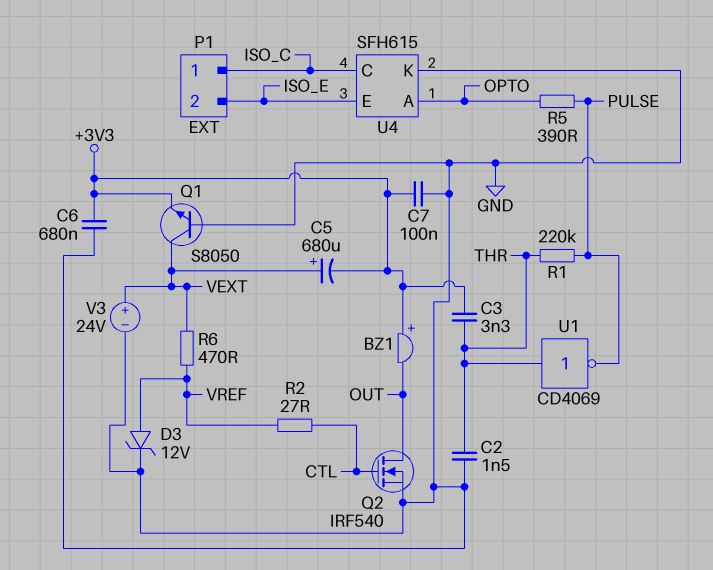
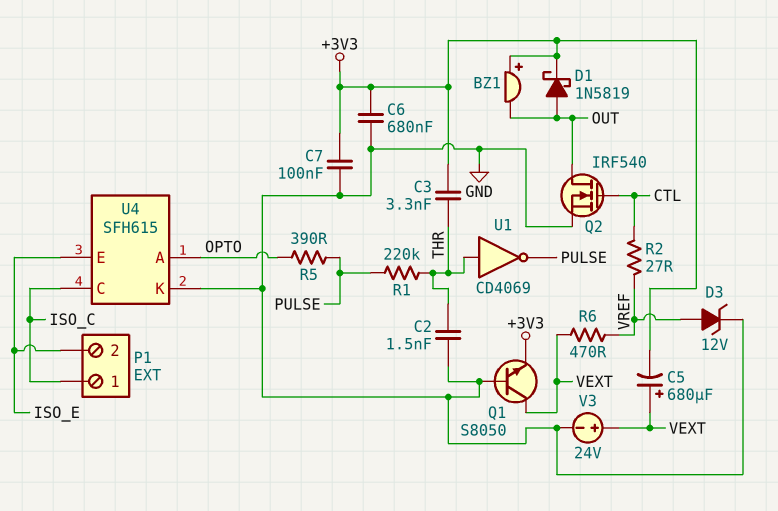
D1: none -> schottky 1N5819 (A OUT, K +3V3)

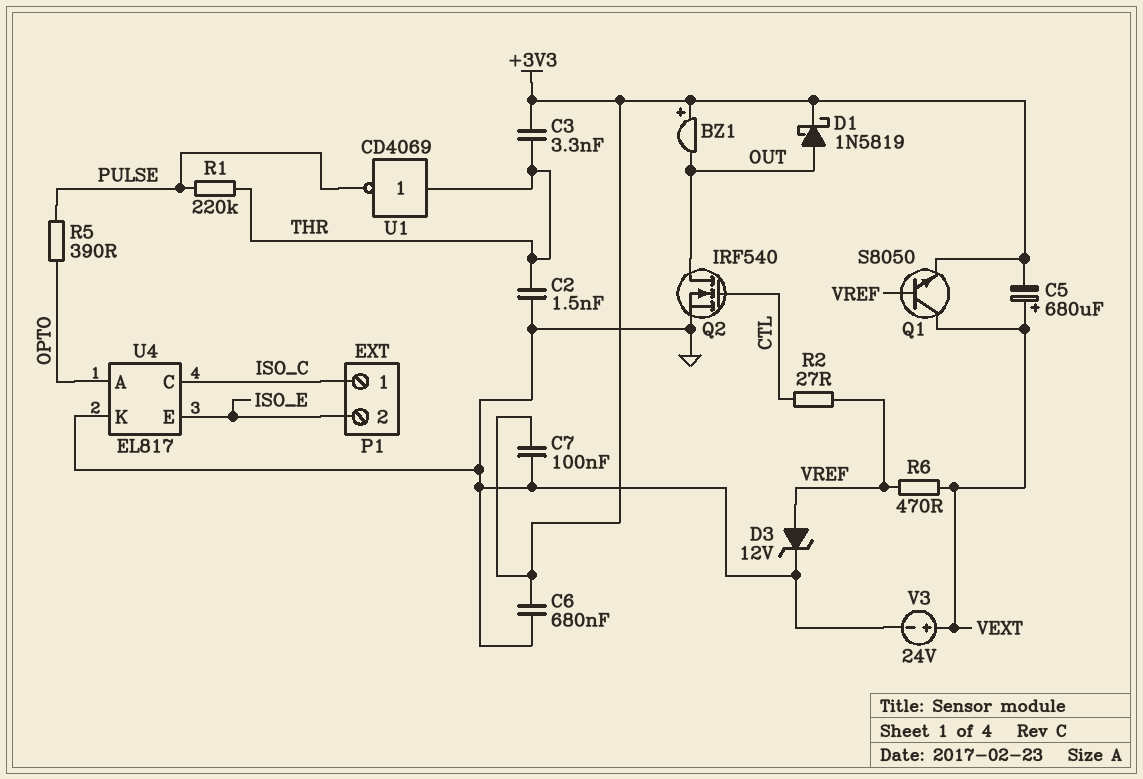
Q1: NPN S8050 (B GND, C VEXT, E +3V3) -> NPN S8050 (B VREF, C VEXT, E +3V3)
U4: SFH615 -> EL817

